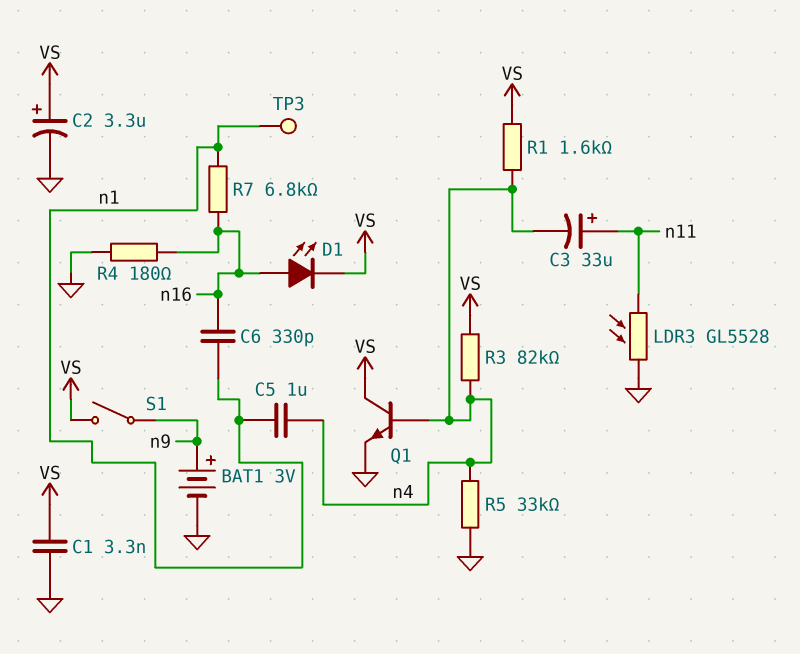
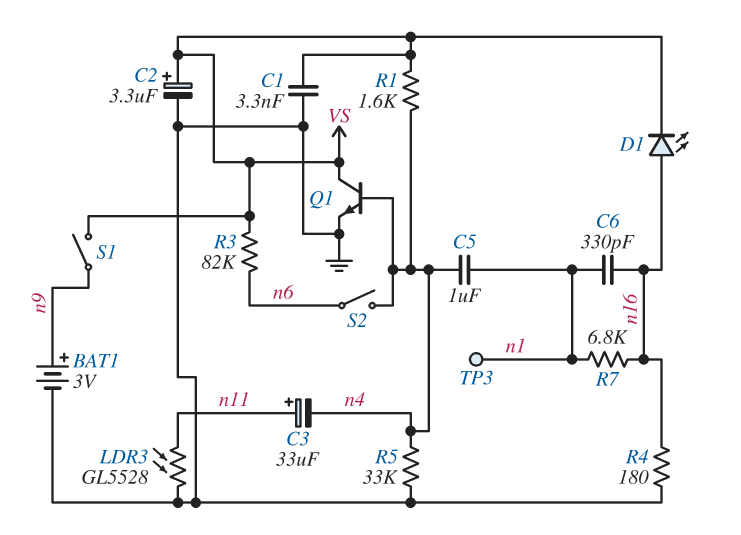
R3: 82k (VS, n4) -> 82k (VS, n6)
S2: none -> switch (n4, n6)

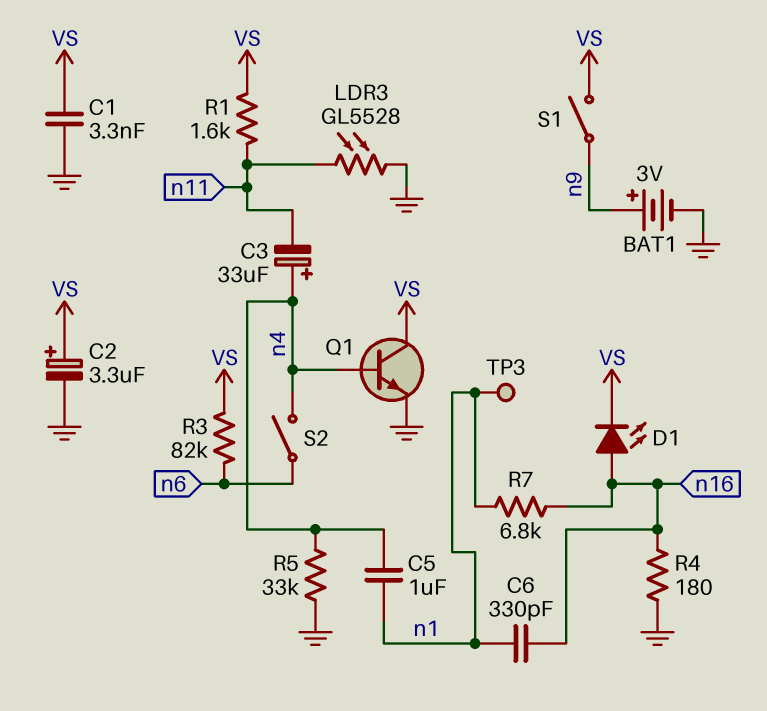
C3: 33uF (plus n11, minus n4) -> 33uF (plus n4, minus n11)
R1: 1.6k (VS, n4) -> 1.6k (VS, n11)

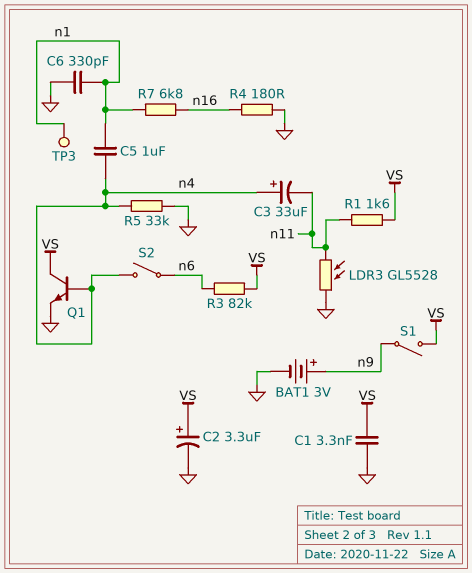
C6: 330pF (n1, n16) -> 330pF (GND, n1)
D1: LED (A n16, K VS) -> none

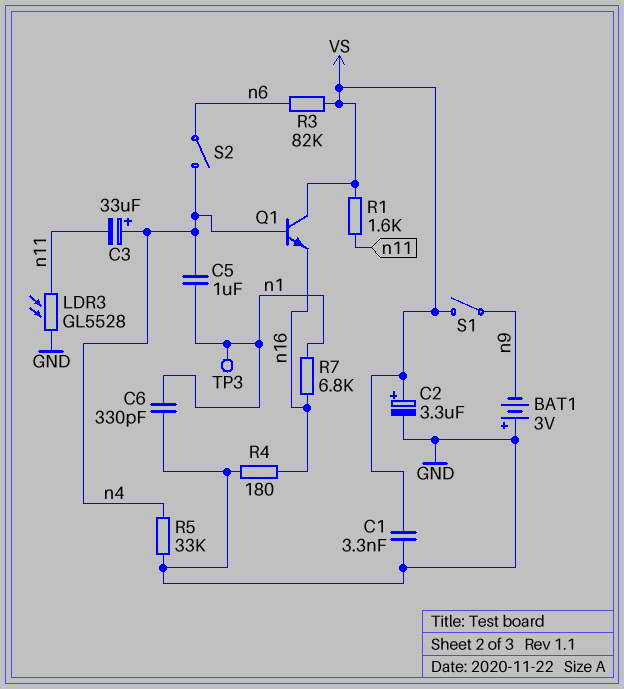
BAT1: 3V (plus n9, minus GND) -> 3V (plus GND, minus n9)
Q1: NPN (B n4, C VS, E GND) -> NPN (B n4, C VS, E n16)

